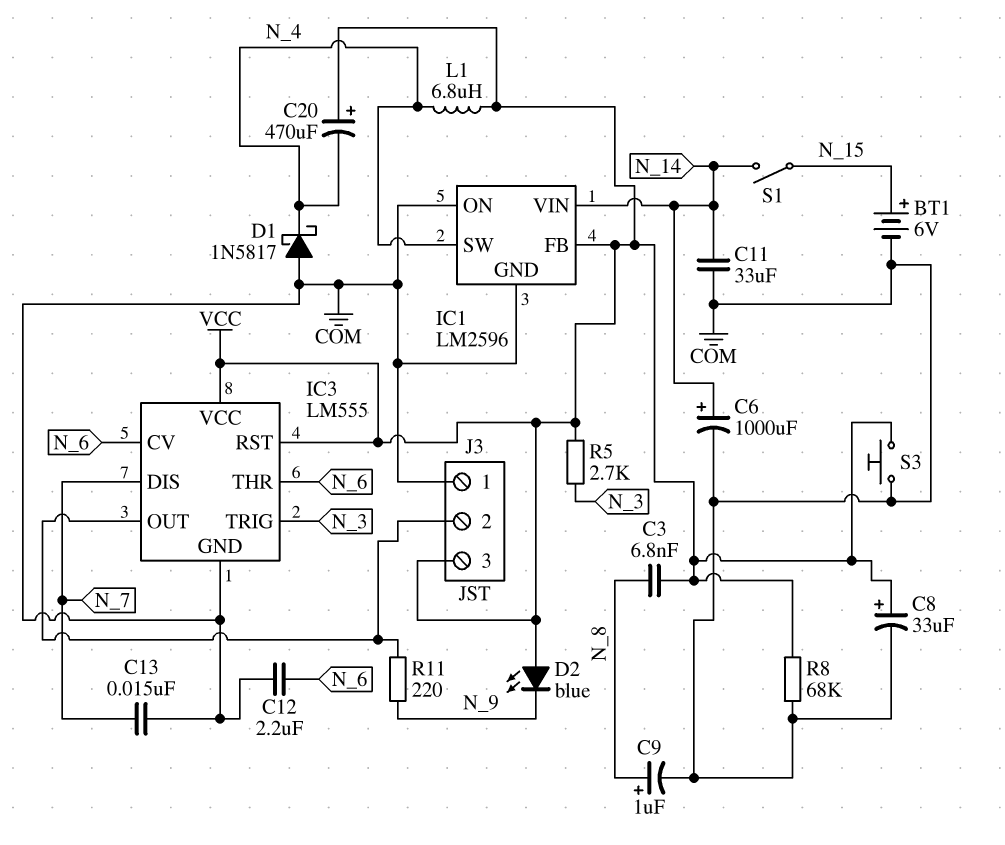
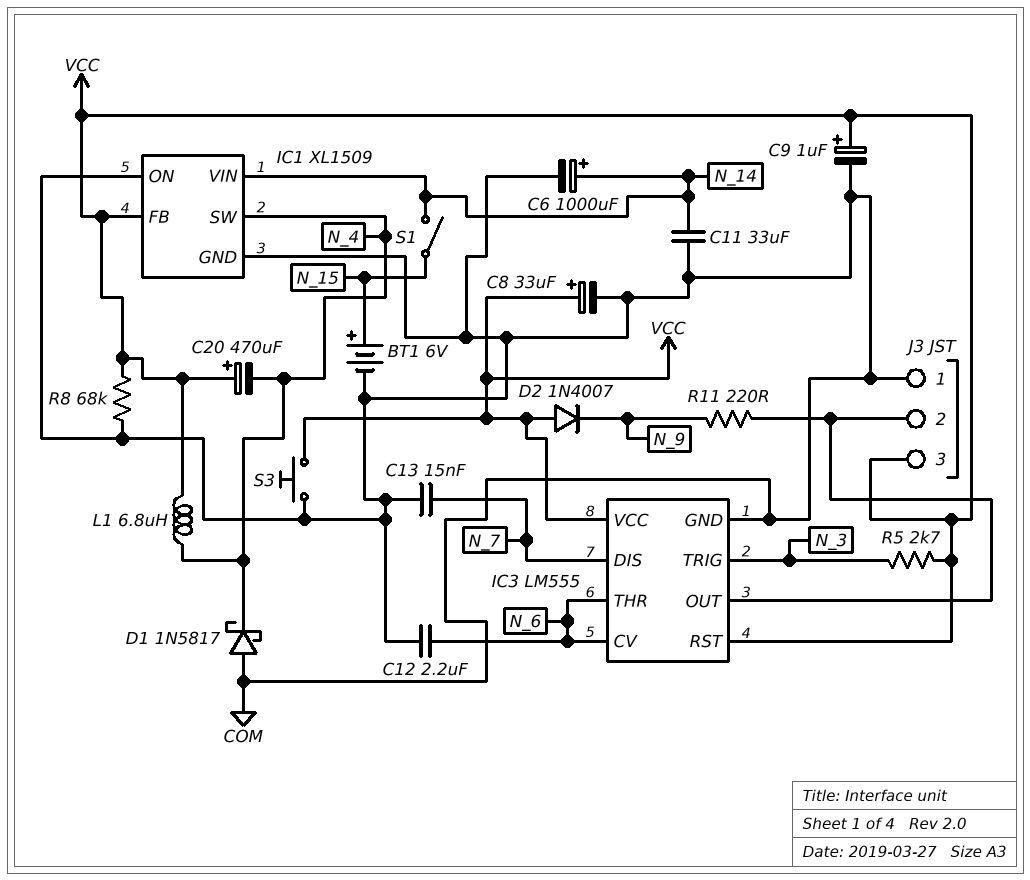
C3: 6.8nF (N_8, VCC) -> none
C9: 1uF (plus N_8, minus COM) -> 1uF (plus VCC, minus COM)
D2: LED blue (A VCC, K N_9) -> diode 1N4007 (A VCC, K N_9)
IC1: LM2596 -> XL1509

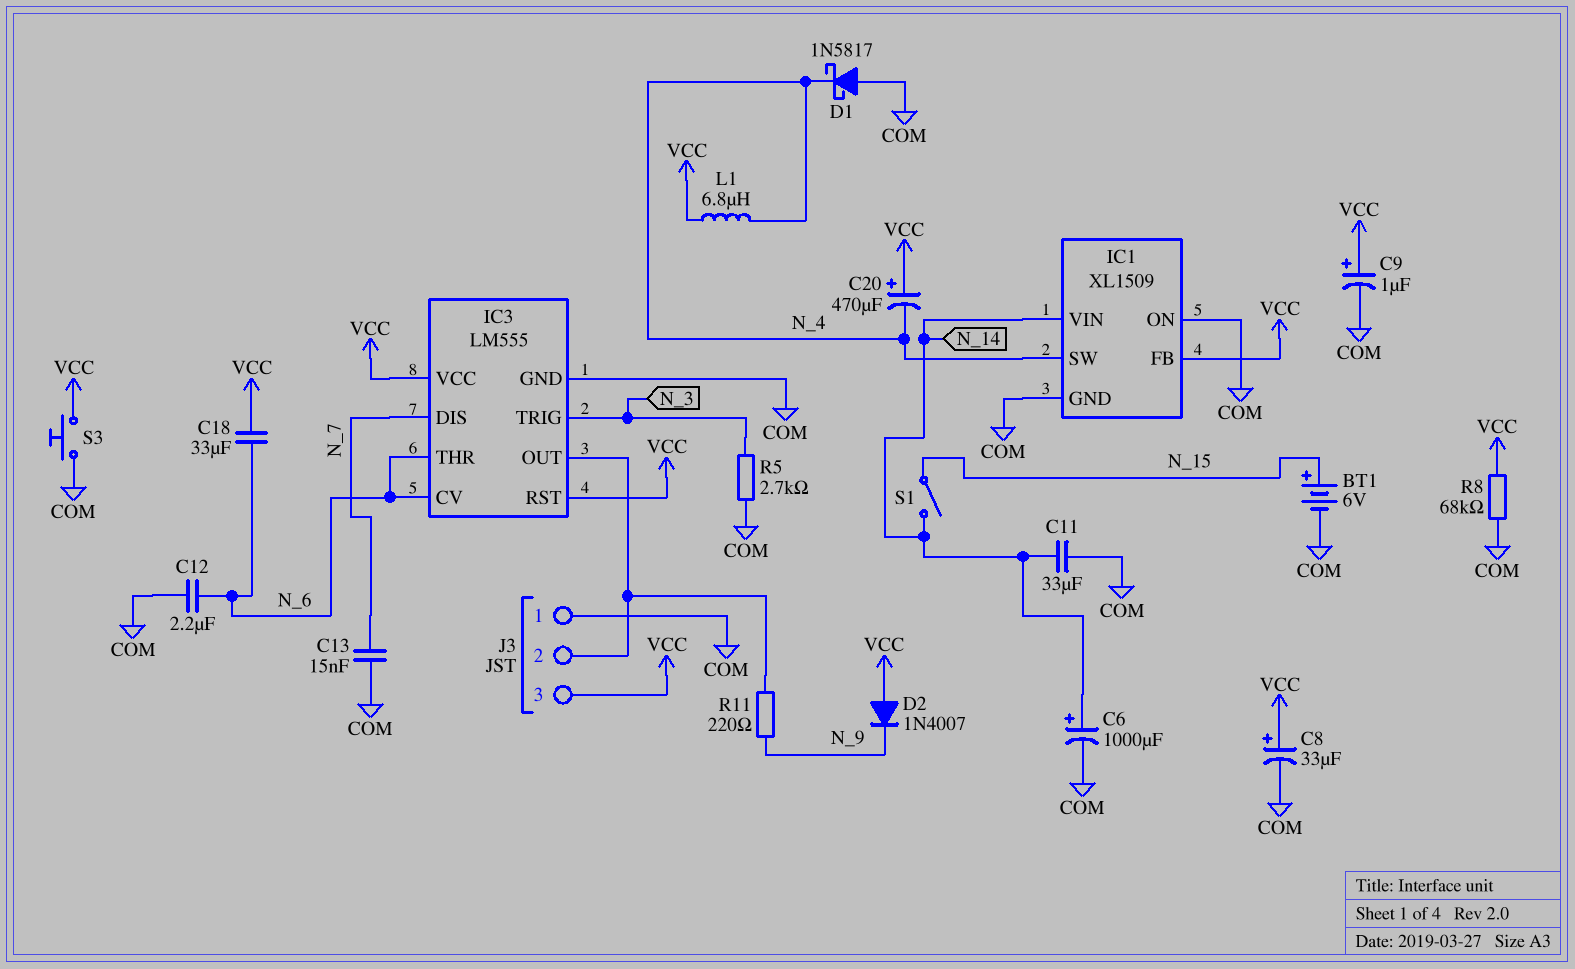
C18: none -> 33uF (N_6, VCC)
R5: 2.7k (N_3, VCC) -> 2.7k (COM, N_3)

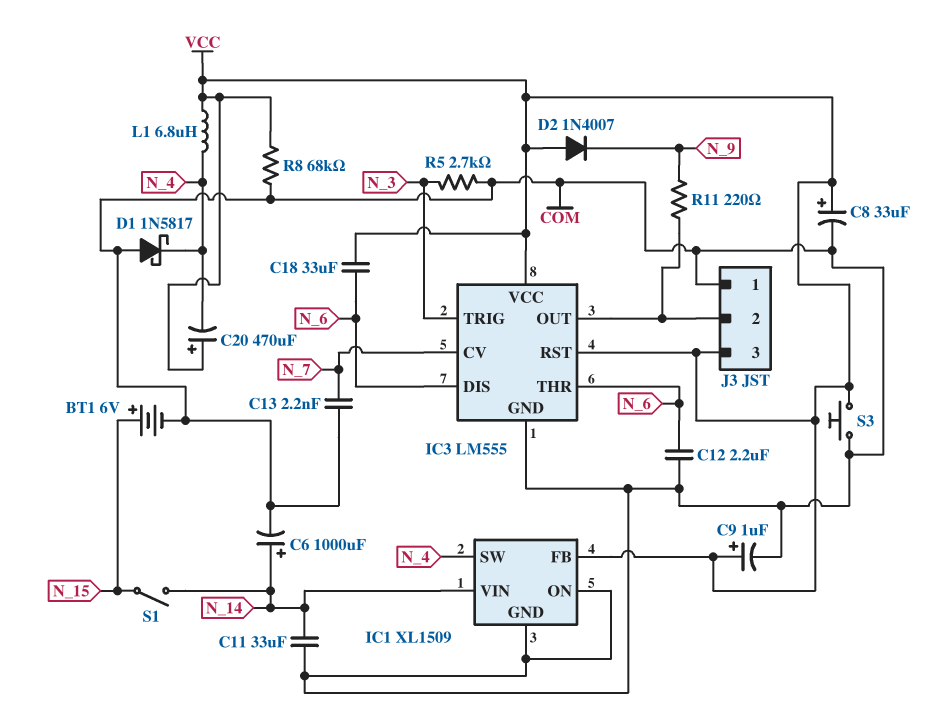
C13: 15nF (COM, N_7) -> 2.2nF (COM, N_7)
IC3 pin CV: N_6 -> N_7
IC3 pin DIS: N_7 -> N_6

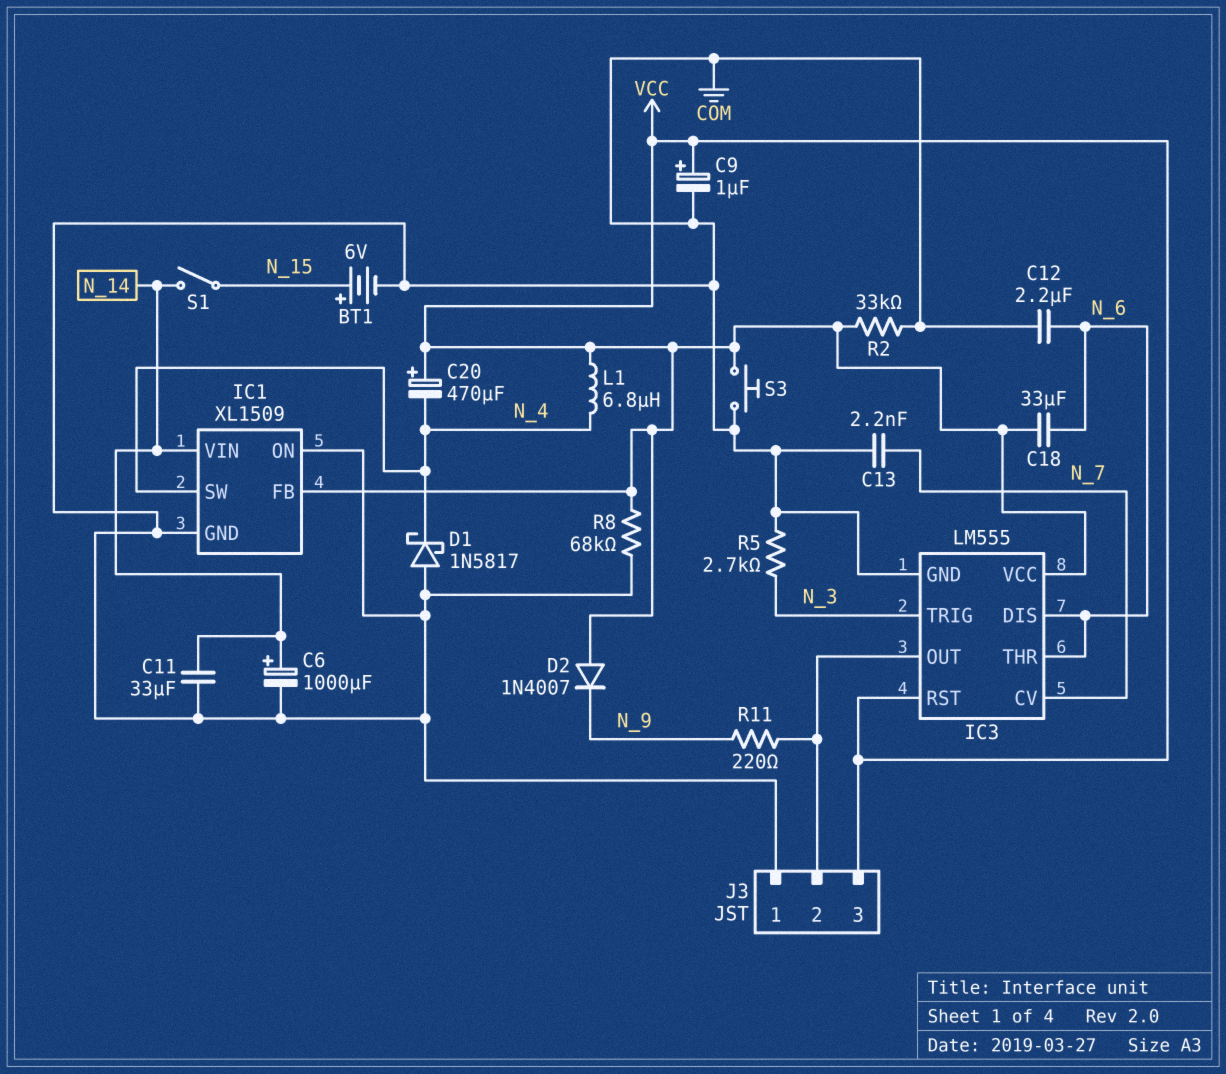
C8: 33uF (plus VCC, minus COM) -> none
R2: none -> 33k (COM, VCC)

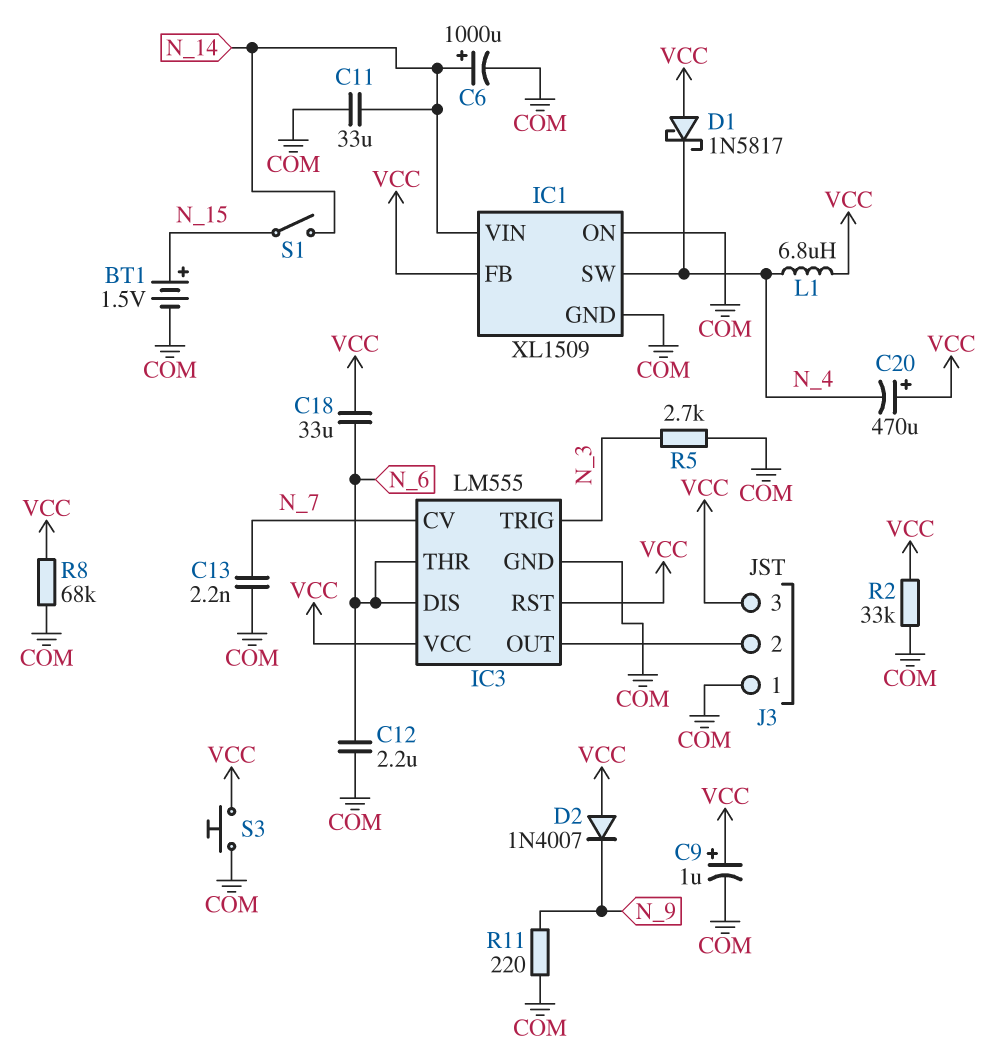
BT1: 6V (plus N_15, minus COM) -> 1.5V (plus N_15, minus COM)
D1: schottky 1N5817 (A COM, K N_4) -> schottky 1N5817 (A VCC, K N_4)
R11: 220 (IC3/OUT, N_9) -> 220 (COM, N_9)

